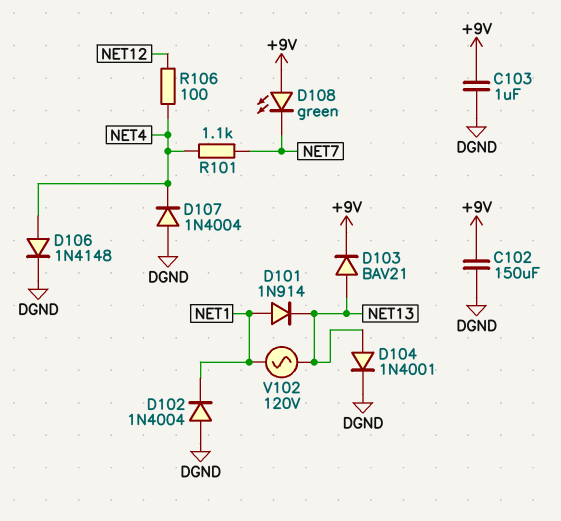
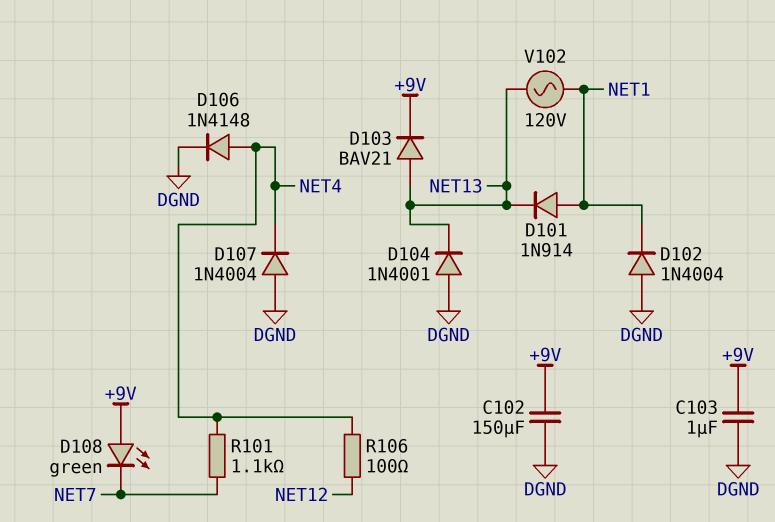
D104: diode 1N4001 (A NET13, K DGND) -> diode 1N4001 (A DGND, K NET13)

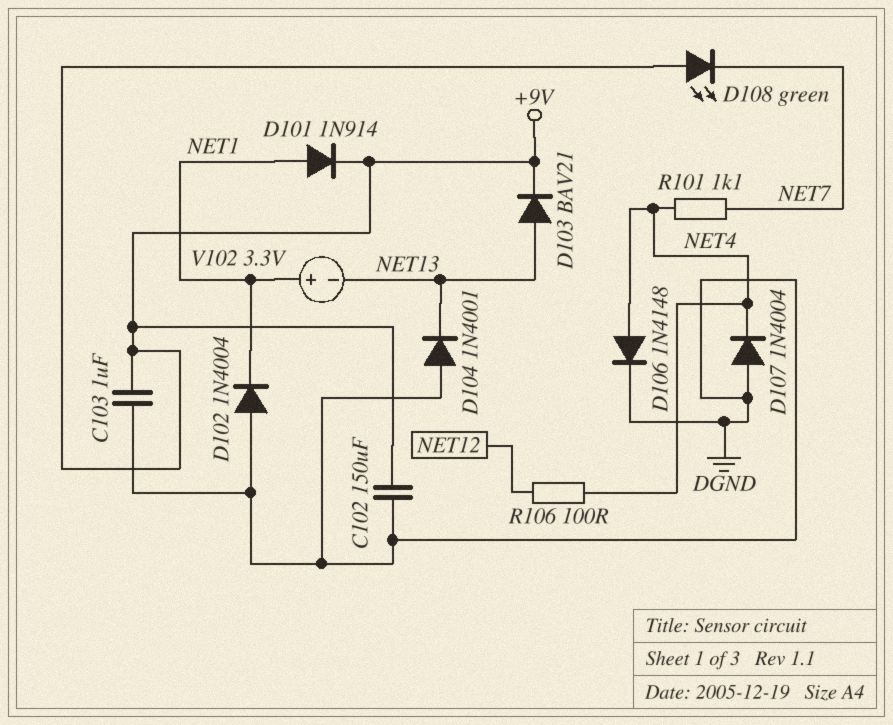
D101: diode 1N914 (A NET1, K NET13) -> diode 1N914 (A NET1, K +9V)
V102: AC 120V (NET1, NET13) -> 3.3V (plus NET1, minus NET13)

